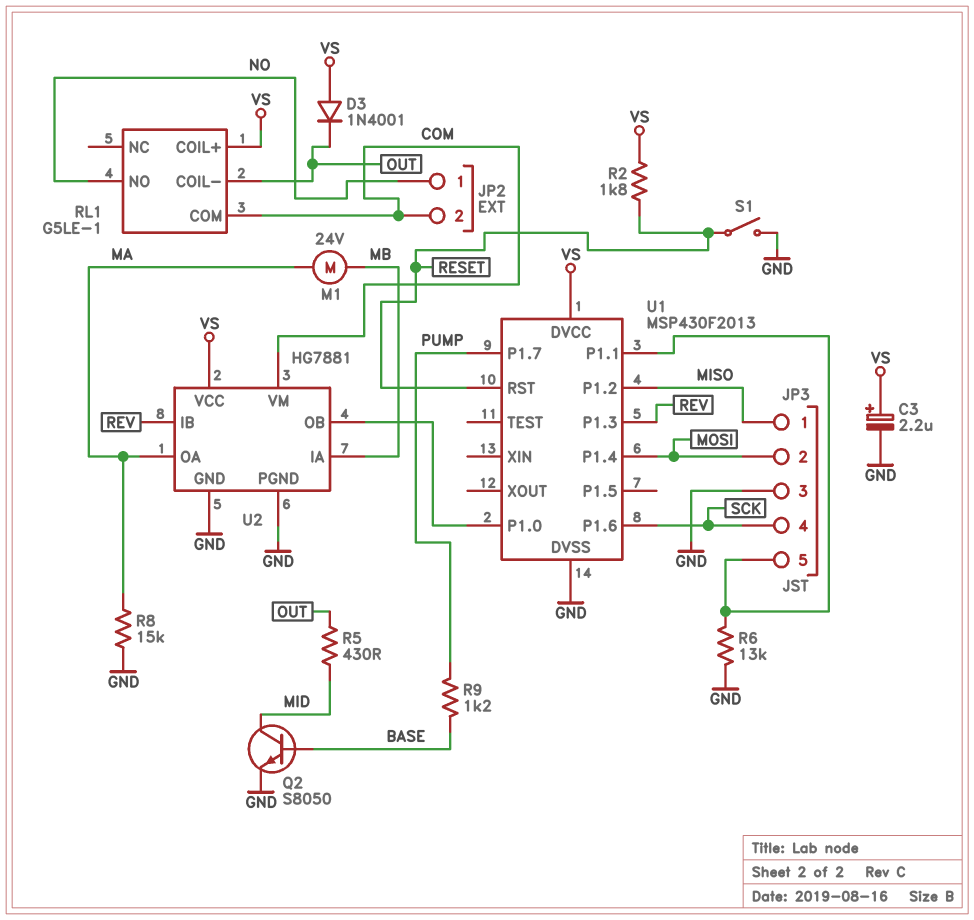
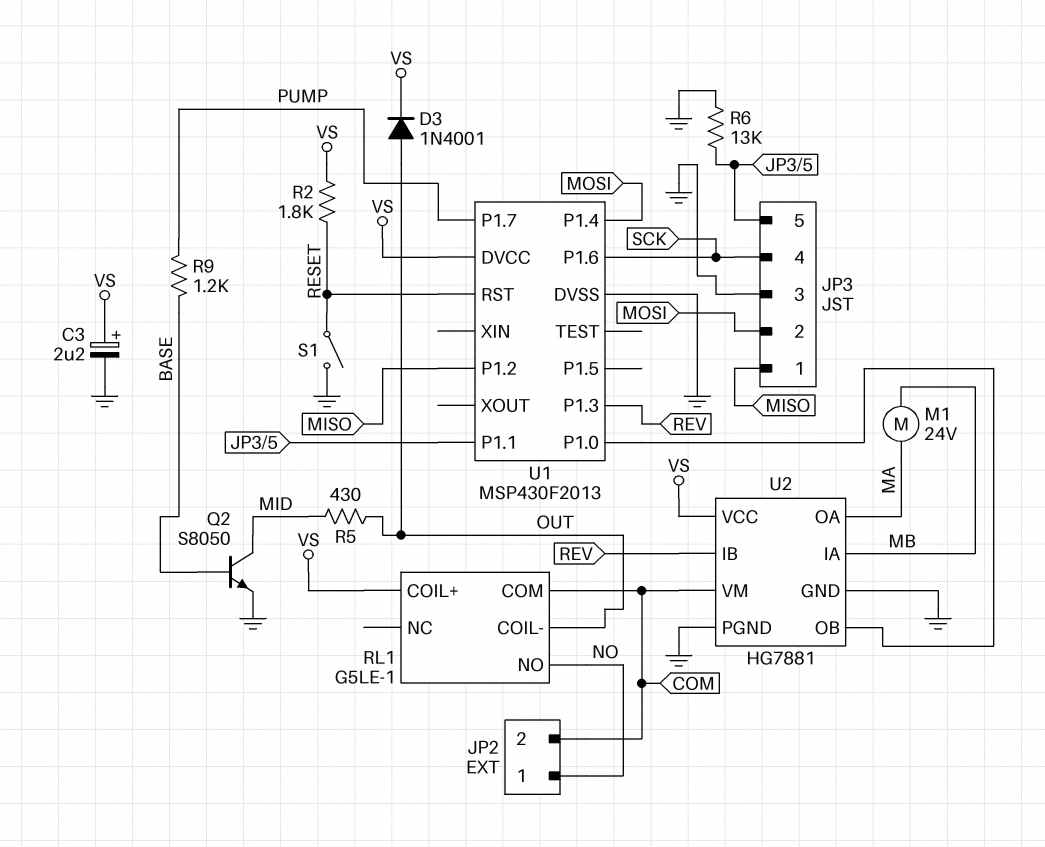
D3: diode 1N4001 (A VS, K OUT) -> diode 1N4001 (A OUT, K VS)
R8: 15k (GND, MA) -> none

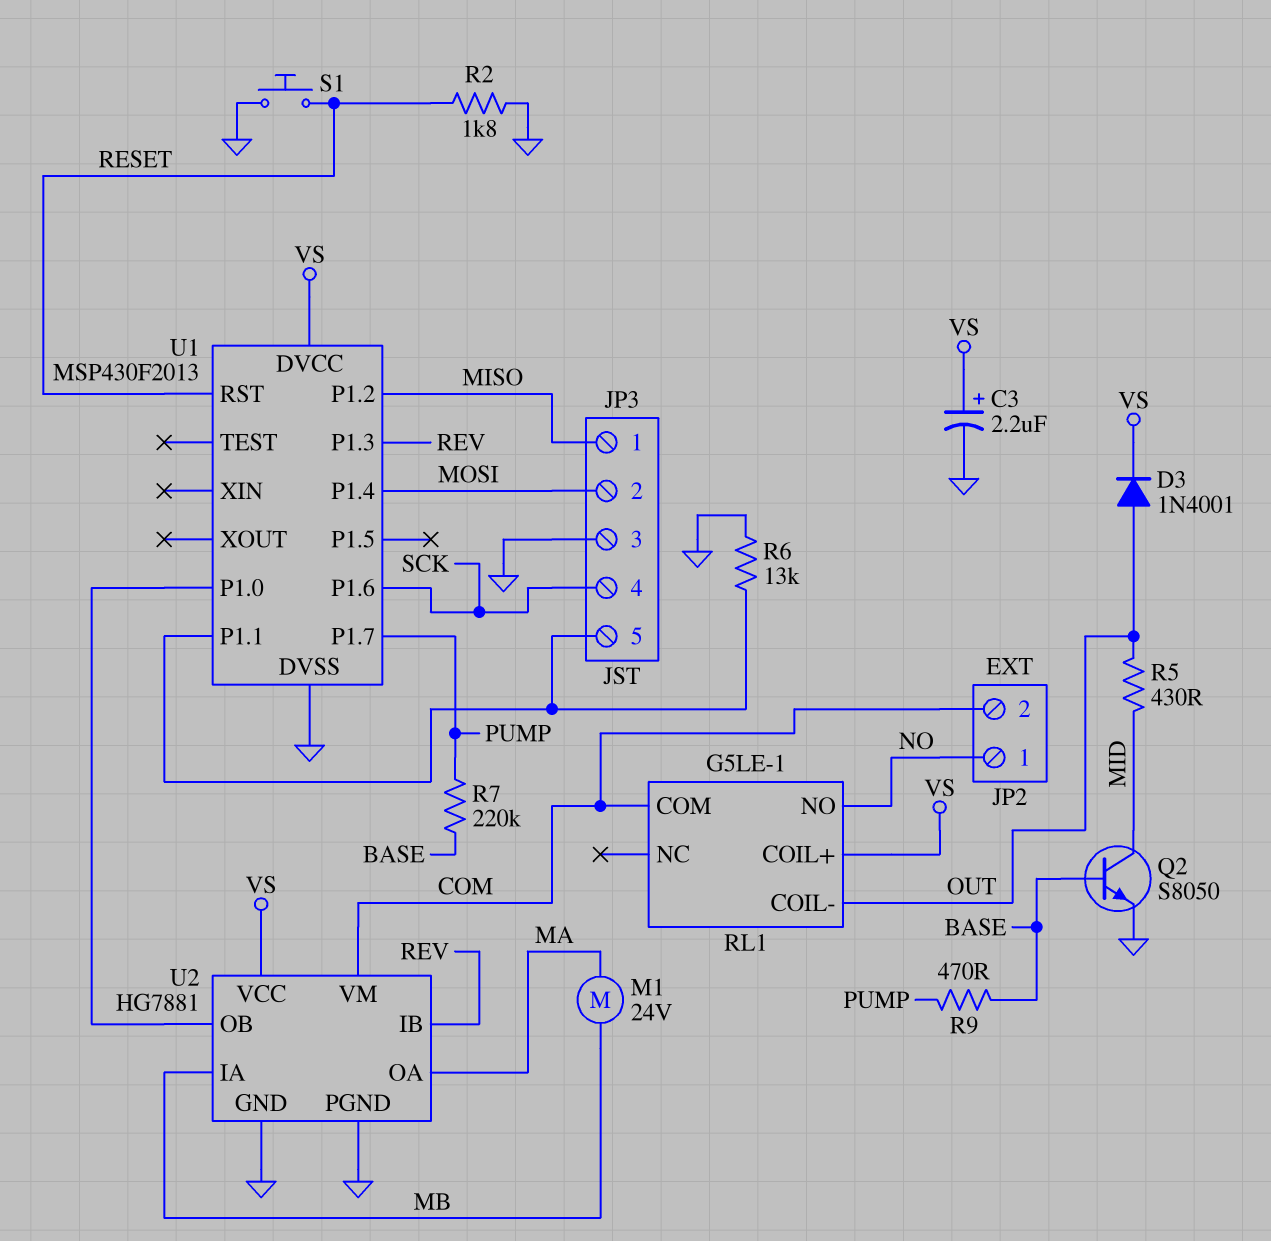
R2: 1.8k (RESET, VS) -> 1.8k (GND, RESET)
R7: none -> 220k (BASE, PUMP)
R9: 1.2k (BASE, PUMP) -> 470 (BASE, PUMP)
S1: switch (GND, RESET) -> button (GND, RESET)

